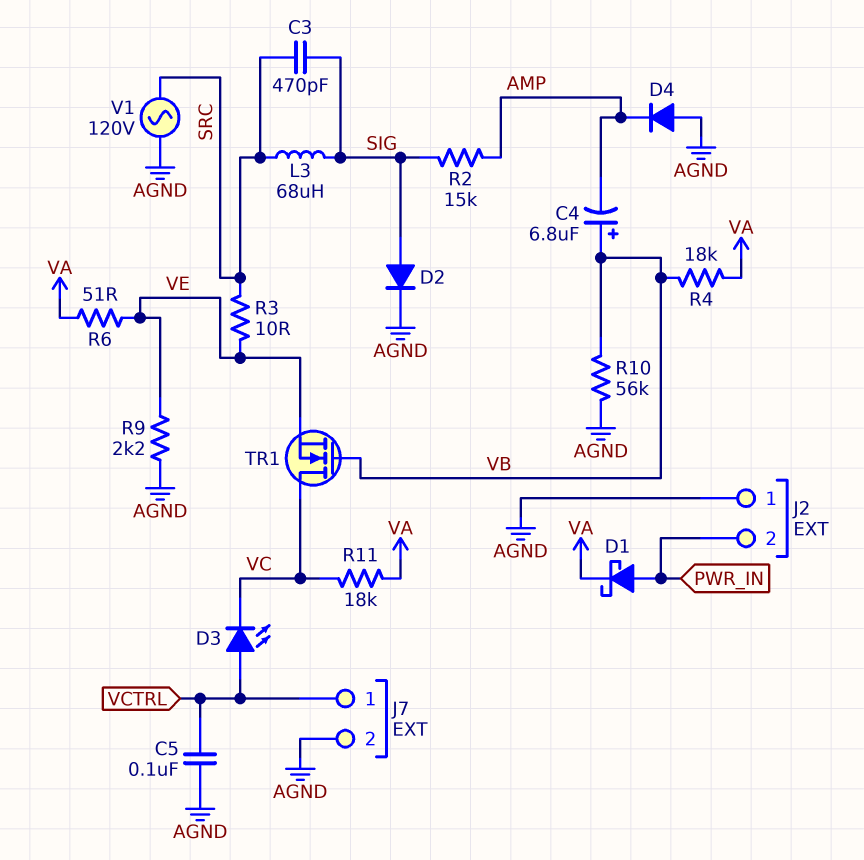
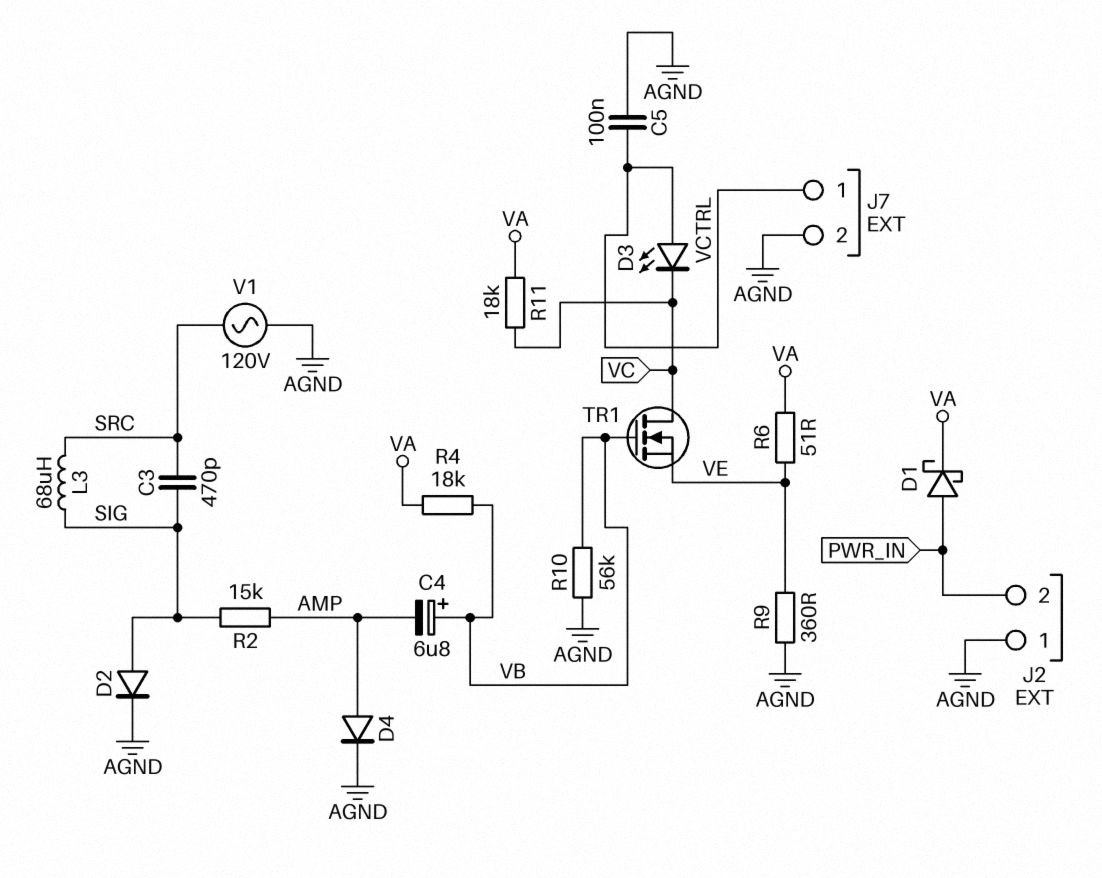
D4: diode (A AGND, K AMP) -> diode (A AMP, K AGND)
R3: 10 (SRC, VE) -> none
R9: 2.2k (AGND, VE) -> 360 (AGND, VE)

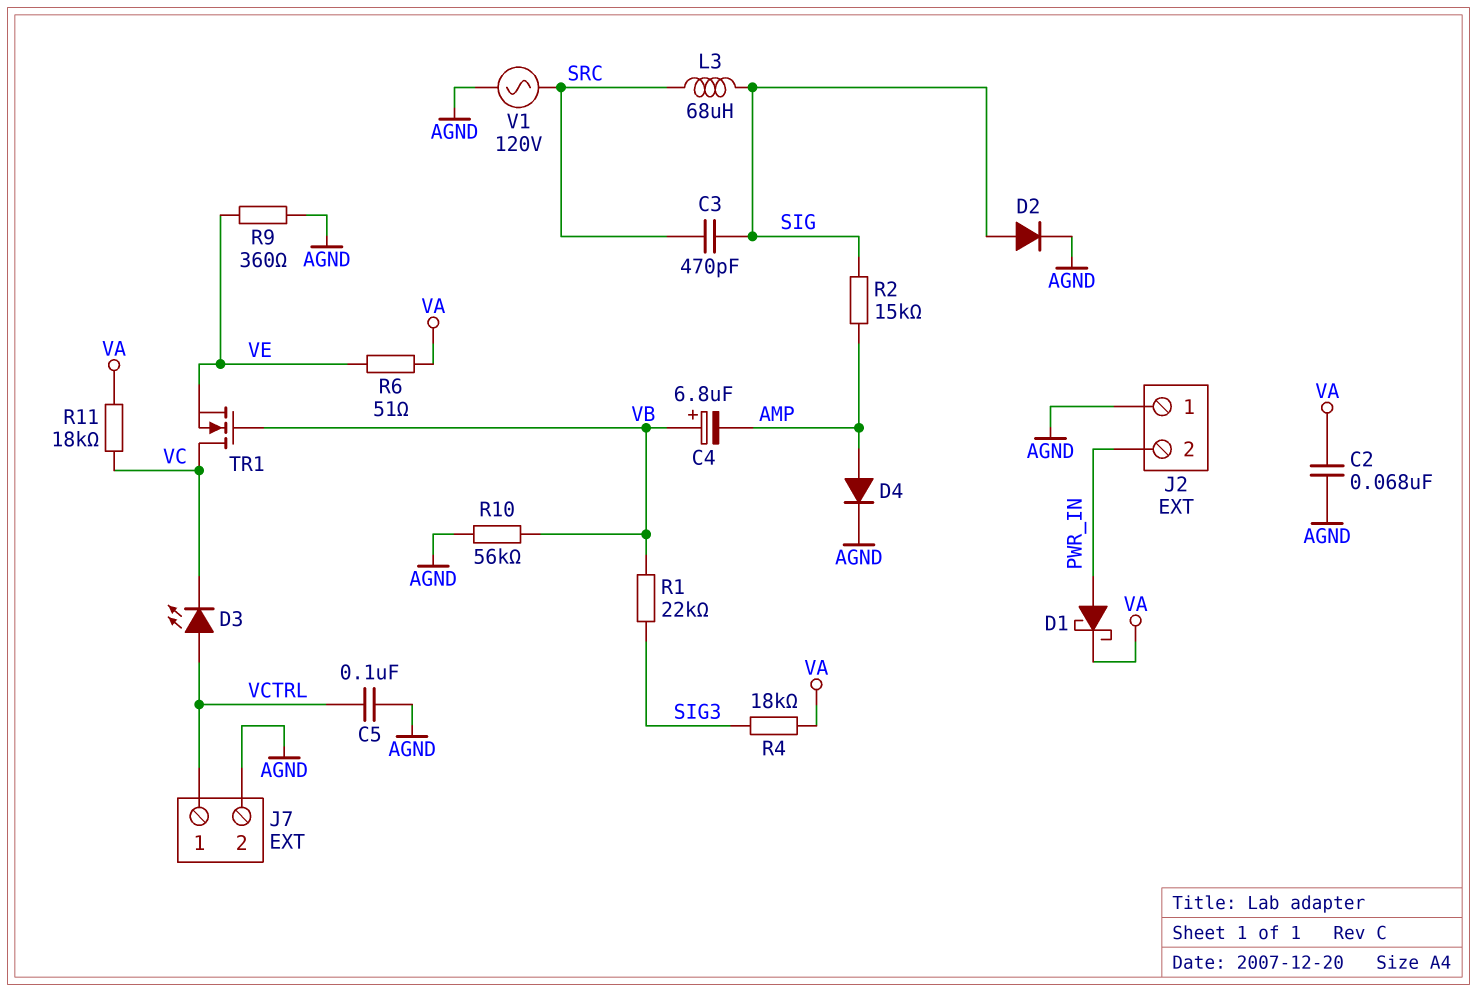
C2: none -> 68nF (AGND, VA)
R1: none -> 22k (SIG3, VB)
R4: 18k (VA, VB) -> 18k (SIG3, VA)

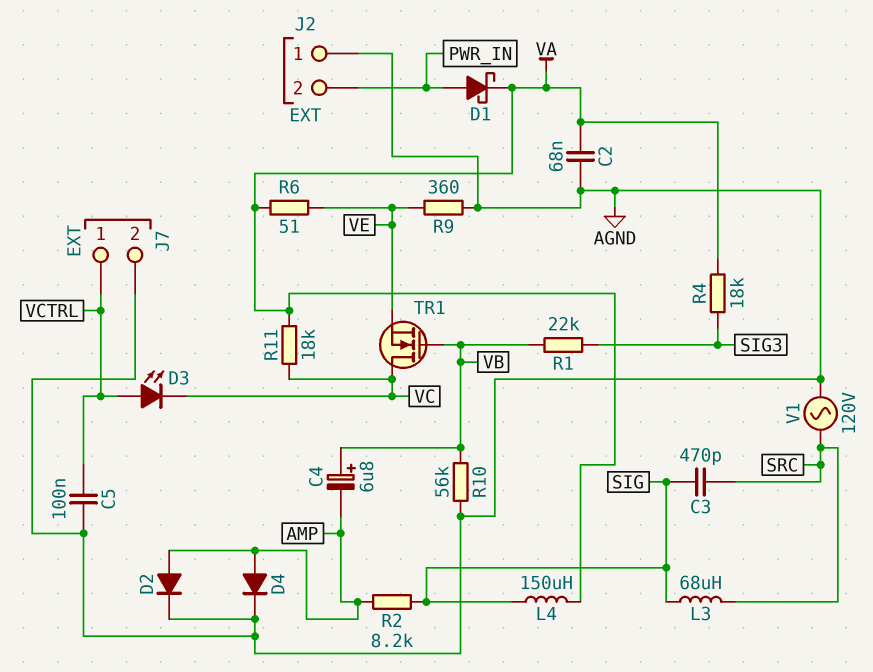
D2: diode (A SIG, K AGND) -> diode (A AMP, K AGND)
L4: none -> 150uH (SIG, VA)
R2: 15k (AMP, SIG) -> 8.2k (AMP, SIG)

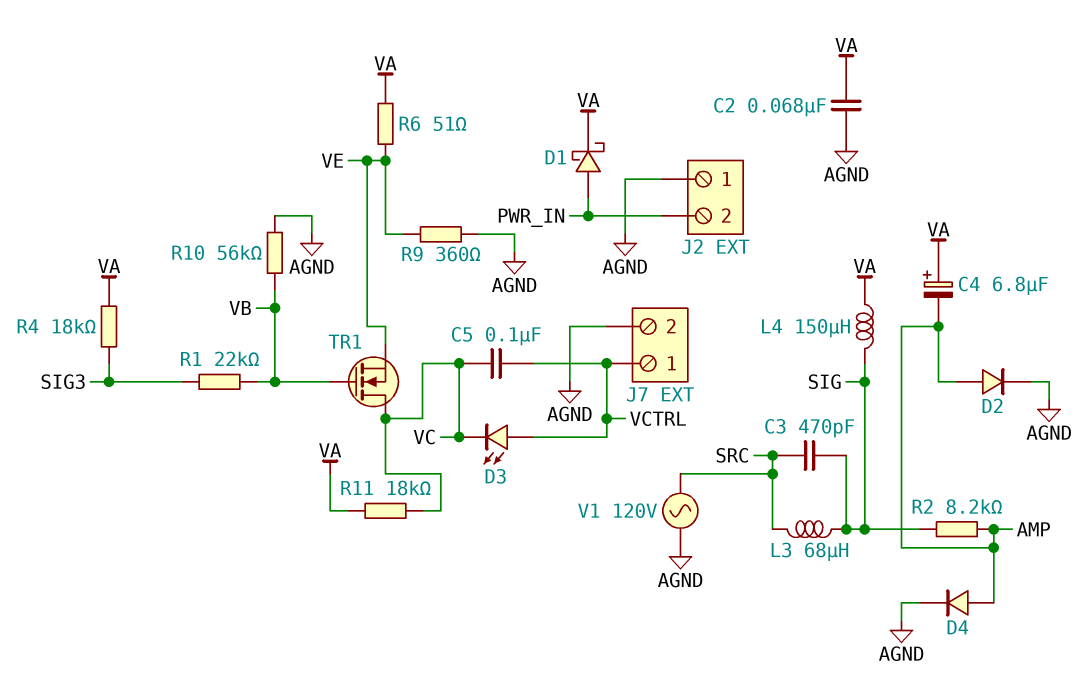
C4: 6.8uF (plus VB, minus AMP) -> 6.8uF (plus VA, minus AMP)
C5: 100nF (AGND, VCTRL) -> 100nF (VC, VCTRL)

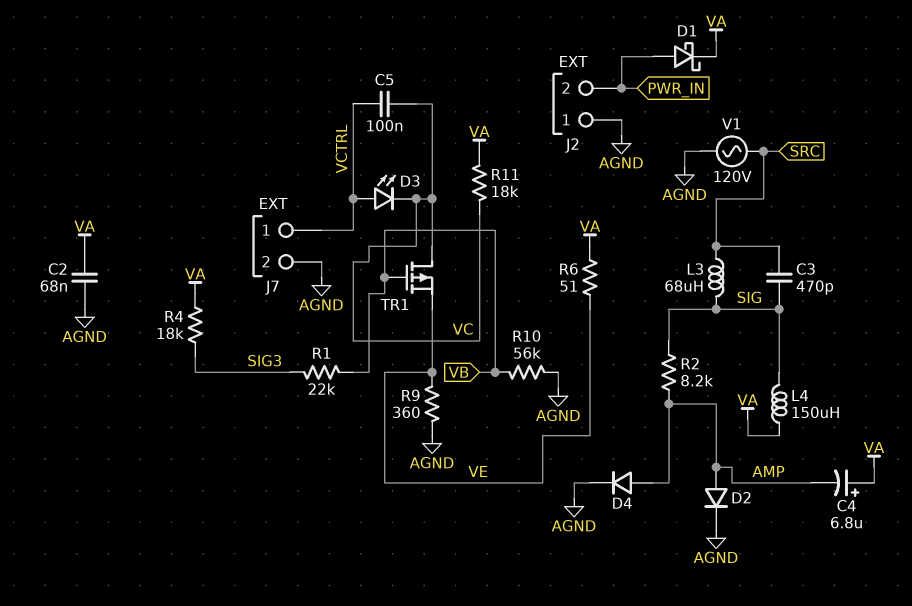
TR1: NMOS (G VB, D VC, S VE) -> PMOS (G VB, D VC, S VE)

